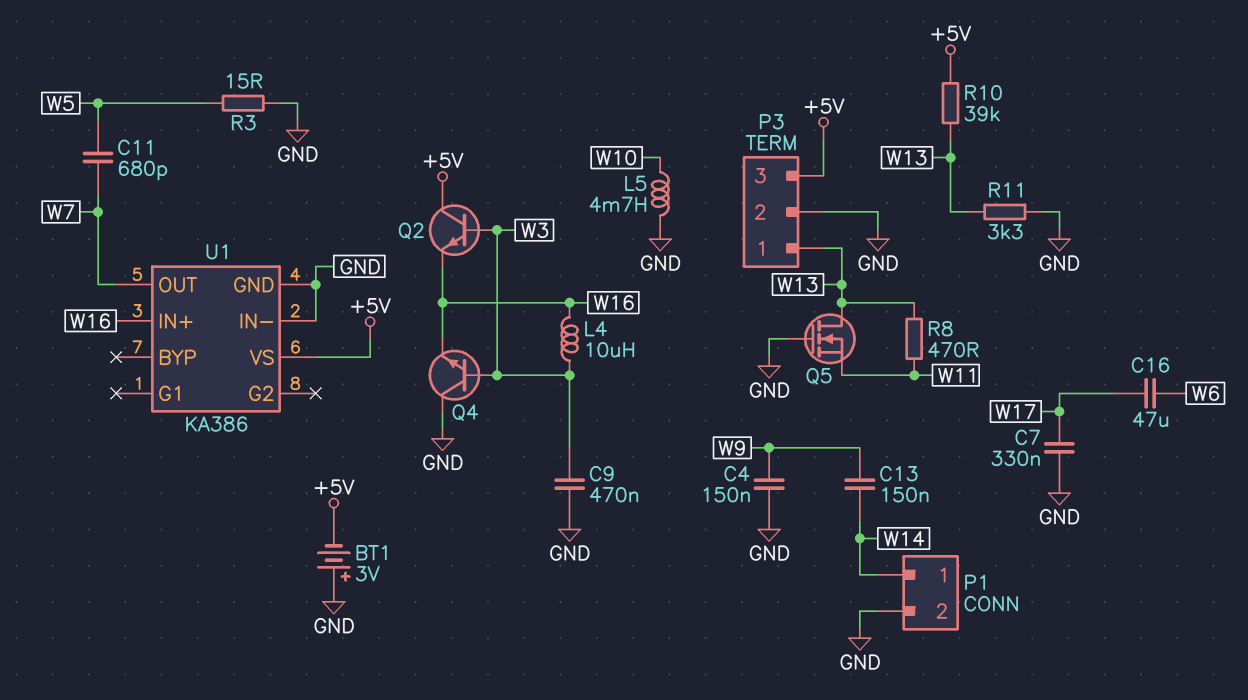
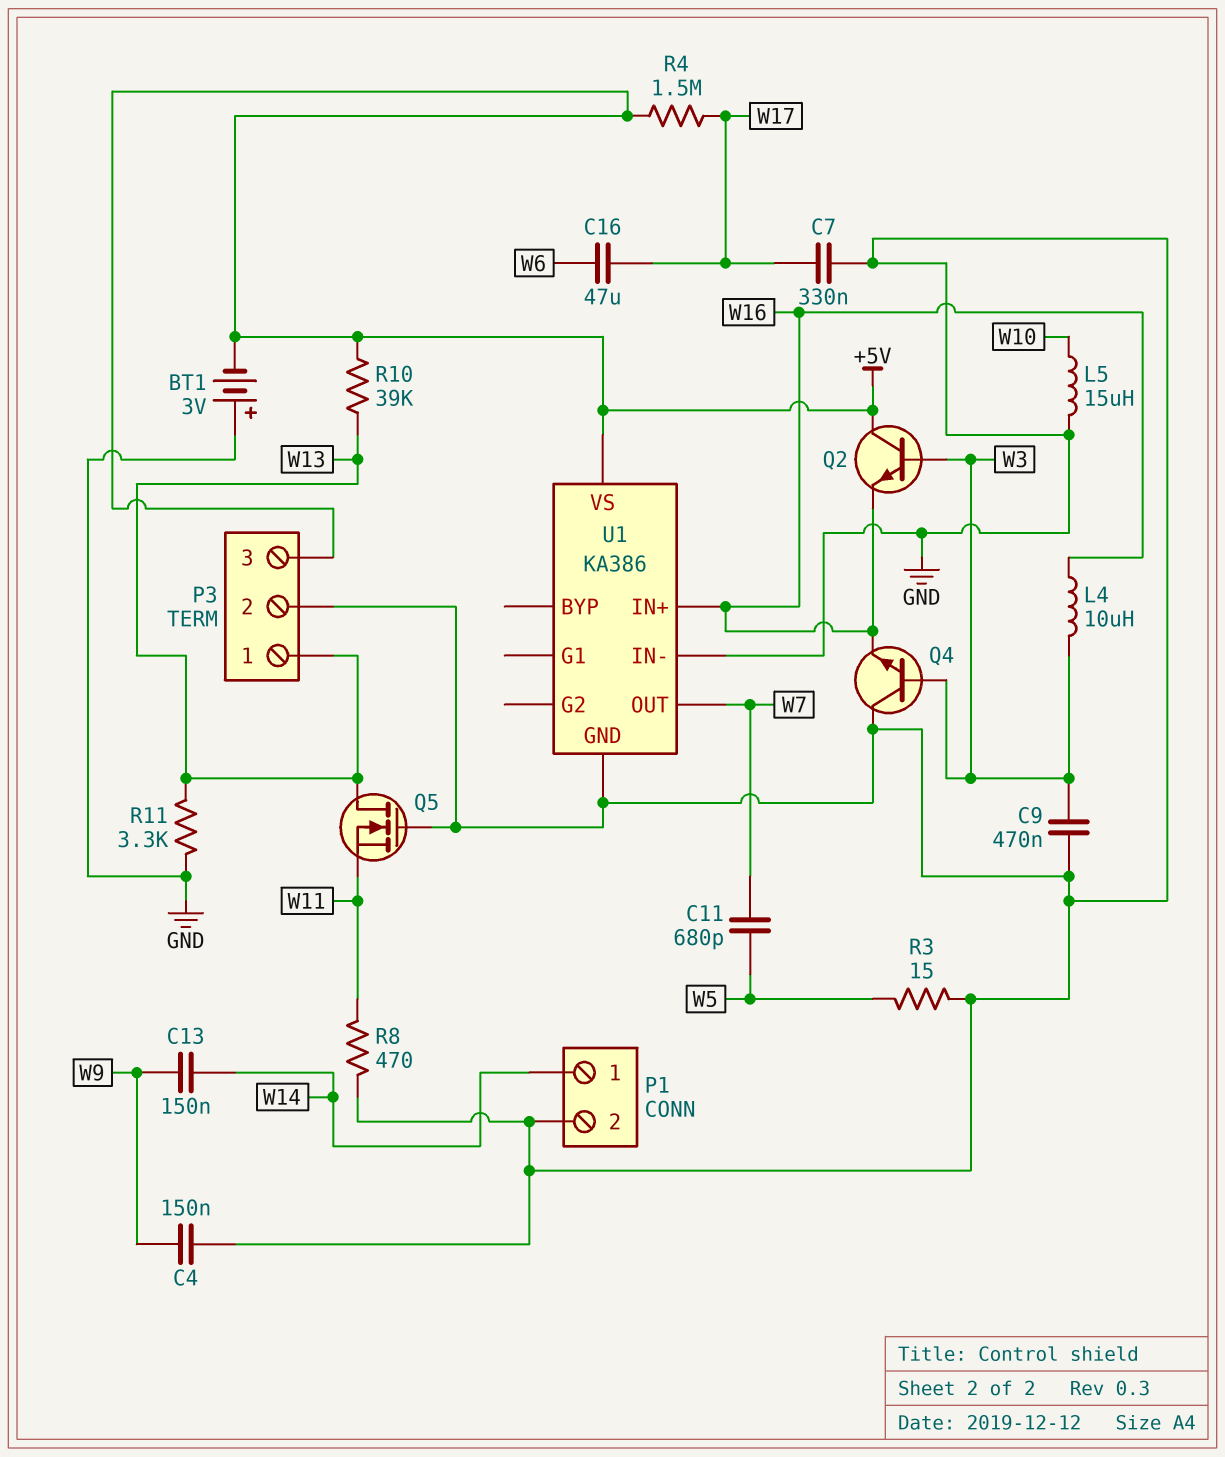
L5: 4.7mH (GND, W10) -> 15uH (GND, W10)
R4: none -> 1.5M (+5V, W17)
R8: 470 (W11, W13) -> 470 (GND, W11)

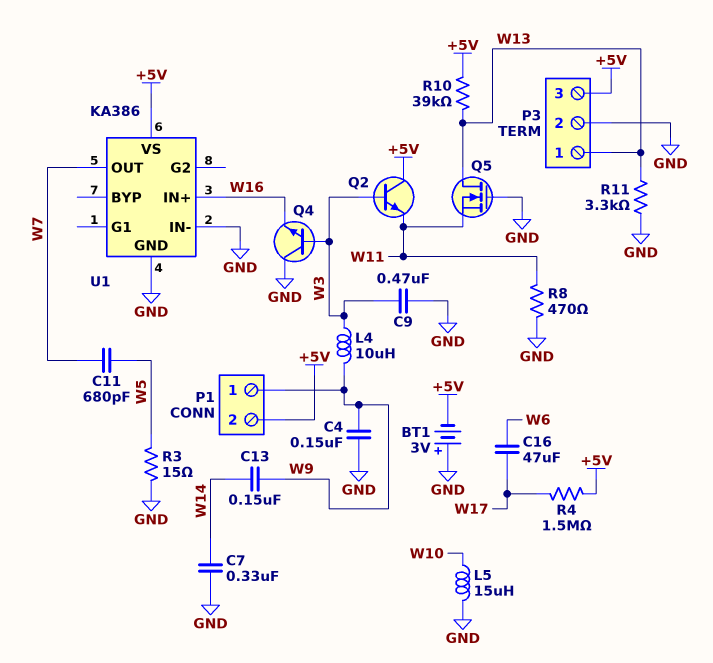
C7: 330nF (GND, W17) -> 330nF (GND, W14)
L4: 10uH (W3, W16) -> 10uH (W3, W9)
P1 pin 1: W14 -> W9
P1 pin 2: GND -> +5V
Q2: NPN (B W3, C +5V, E W16) -> NPN (B W3, C +5V, E W11)

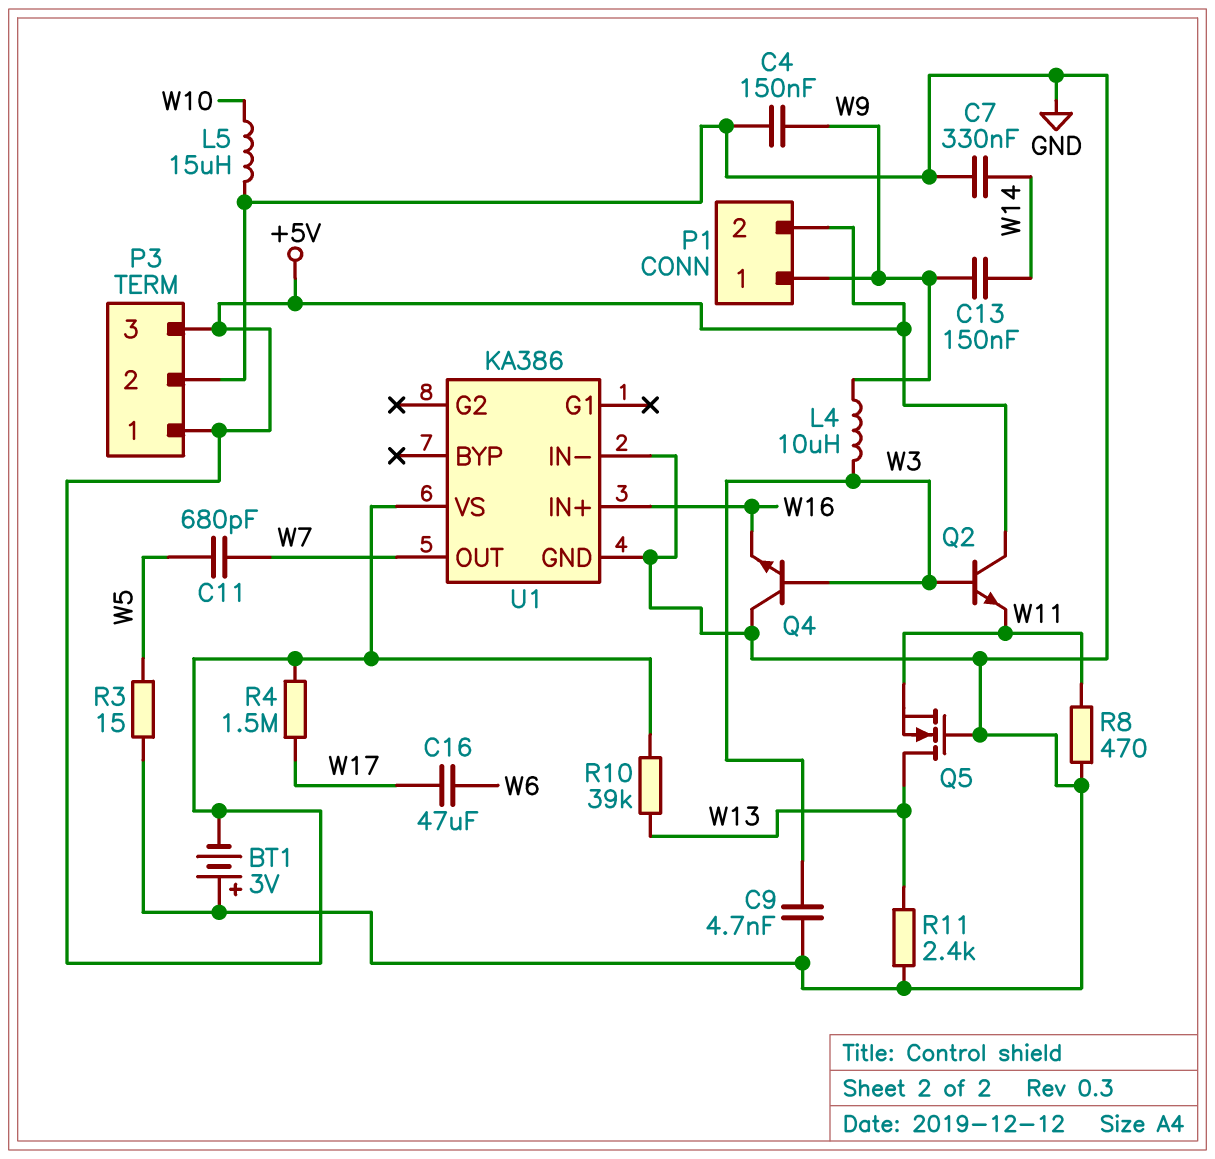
C9: 470nF (GND, W3) -> 4.7nF (GND, W3)
P3 pin 1: W13 -> +5V
R11: 3.3k (GND, W13) -> 2.4k (GND, W13)

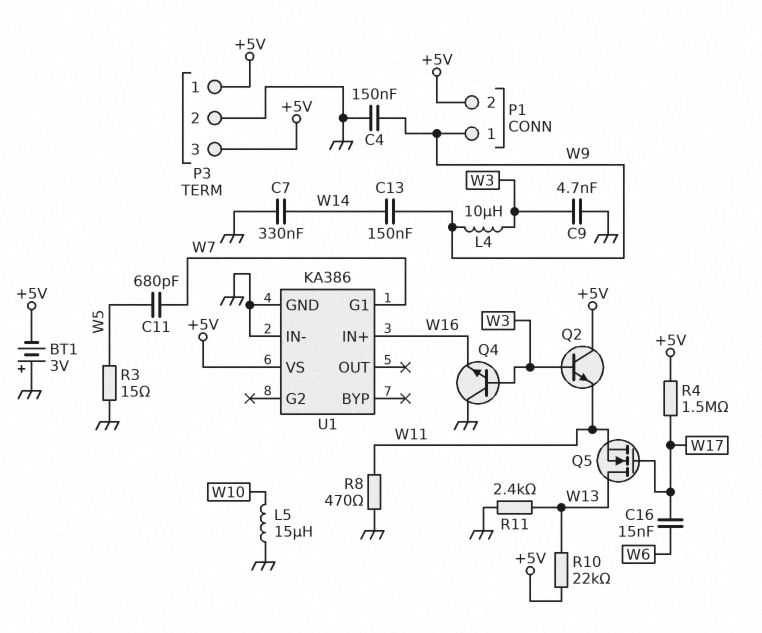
C16: 47uF (W6, W17) -> 15nF (W6, W17)
Q5: NMOS (G GND, D W13, S W11) -> NMOS (G W17, D W13, S W11)
R10: 39k (+5V, W13) -> 22k (+5V, W13)
U1 pin G1: none -> W7
U1 pin OUT: W7 -> none

